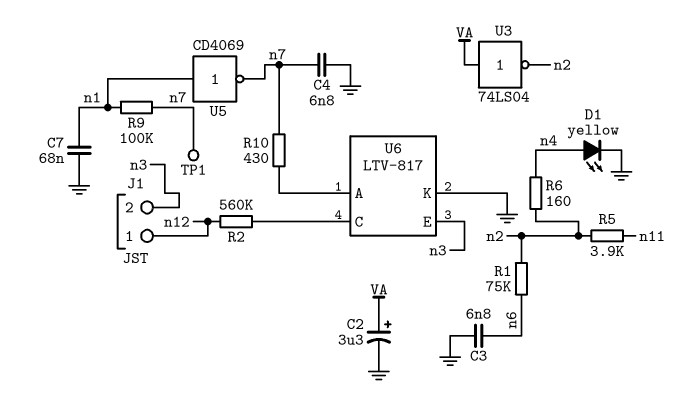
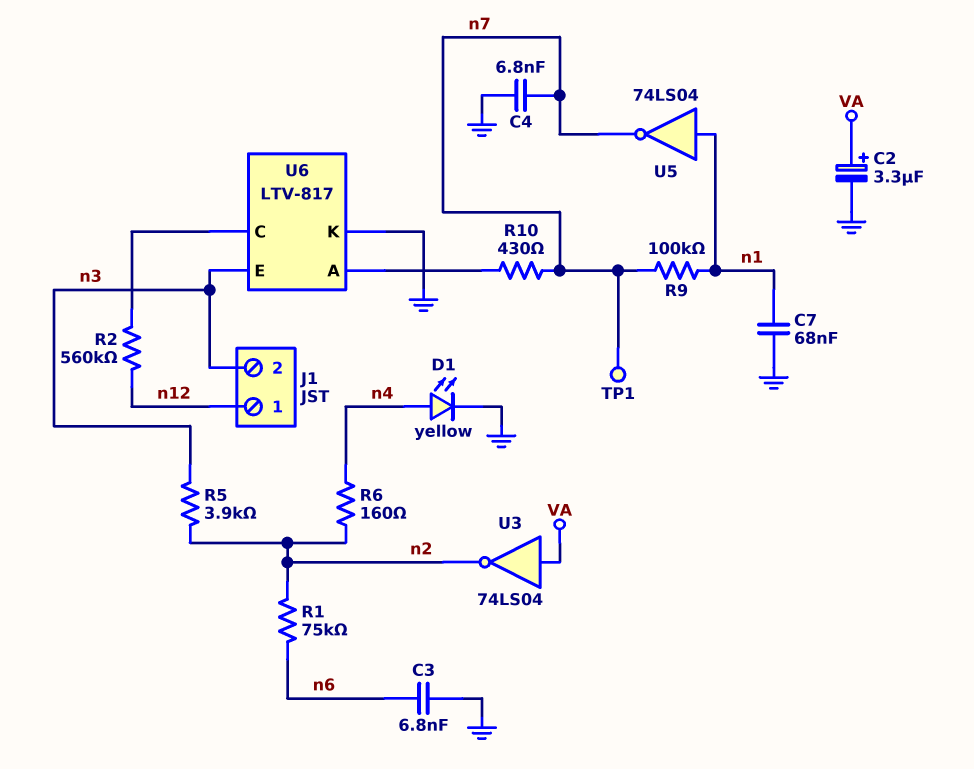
R5: 3.9k (n2, n11) -> 3.9k (n2, n3)
U5: NOT CD4069 (in n1, out n7) -> NOT 74LS04 (in n1, out n7)

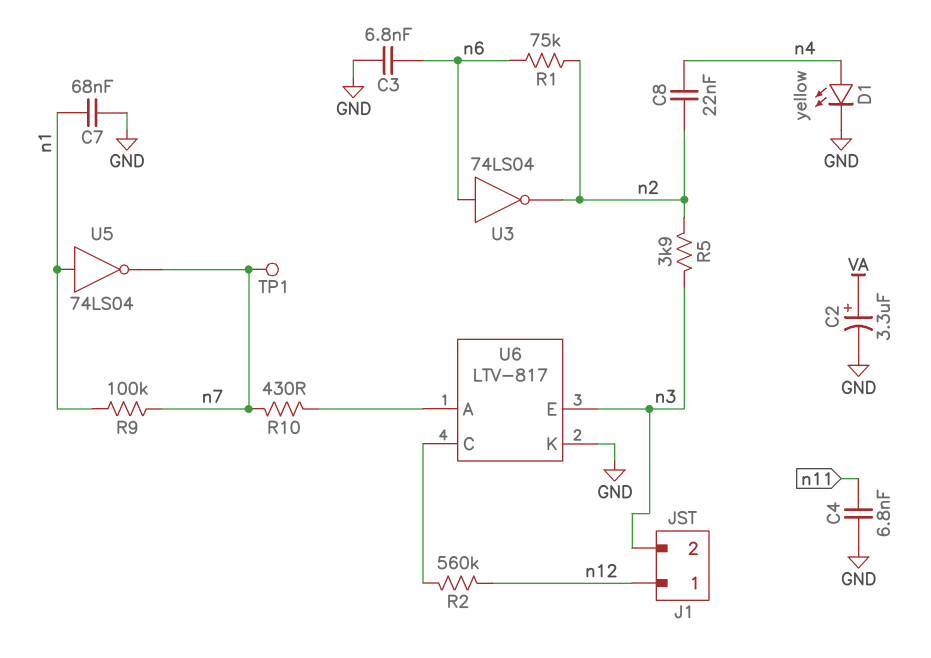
C4: 6.8nF (GND, n7) -> 6.8nF (GND, n11)
C8: none -> 22nF (n2, n4)
R6: 160 (n2, n4) -> none
U3: NOT 74LS04 (in VA, out n2) -> NOT 74LS04 (in n6, out n2)

